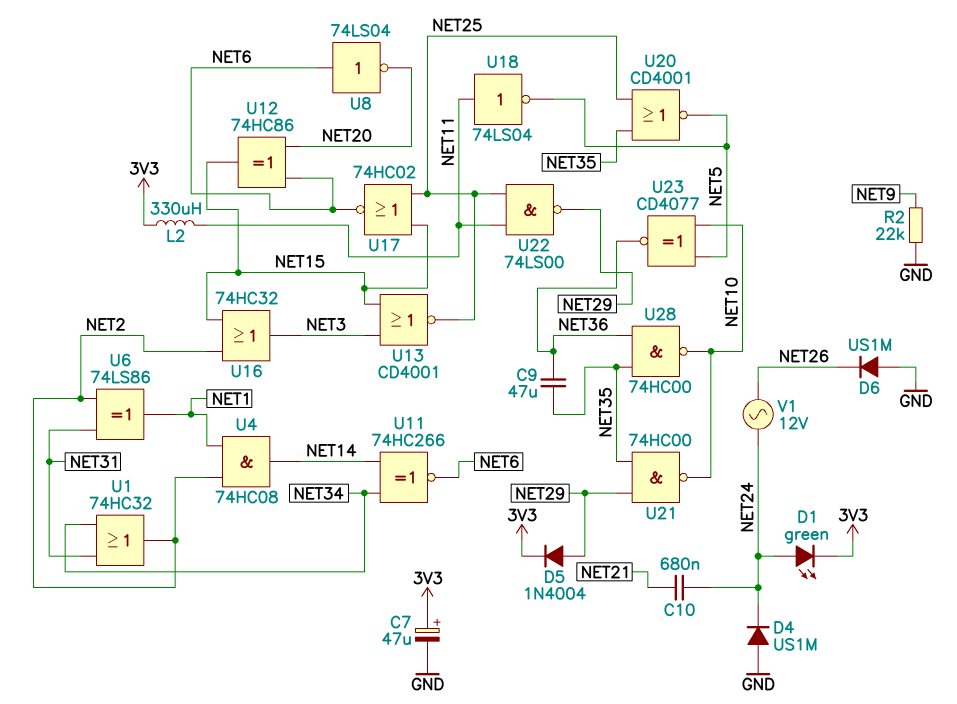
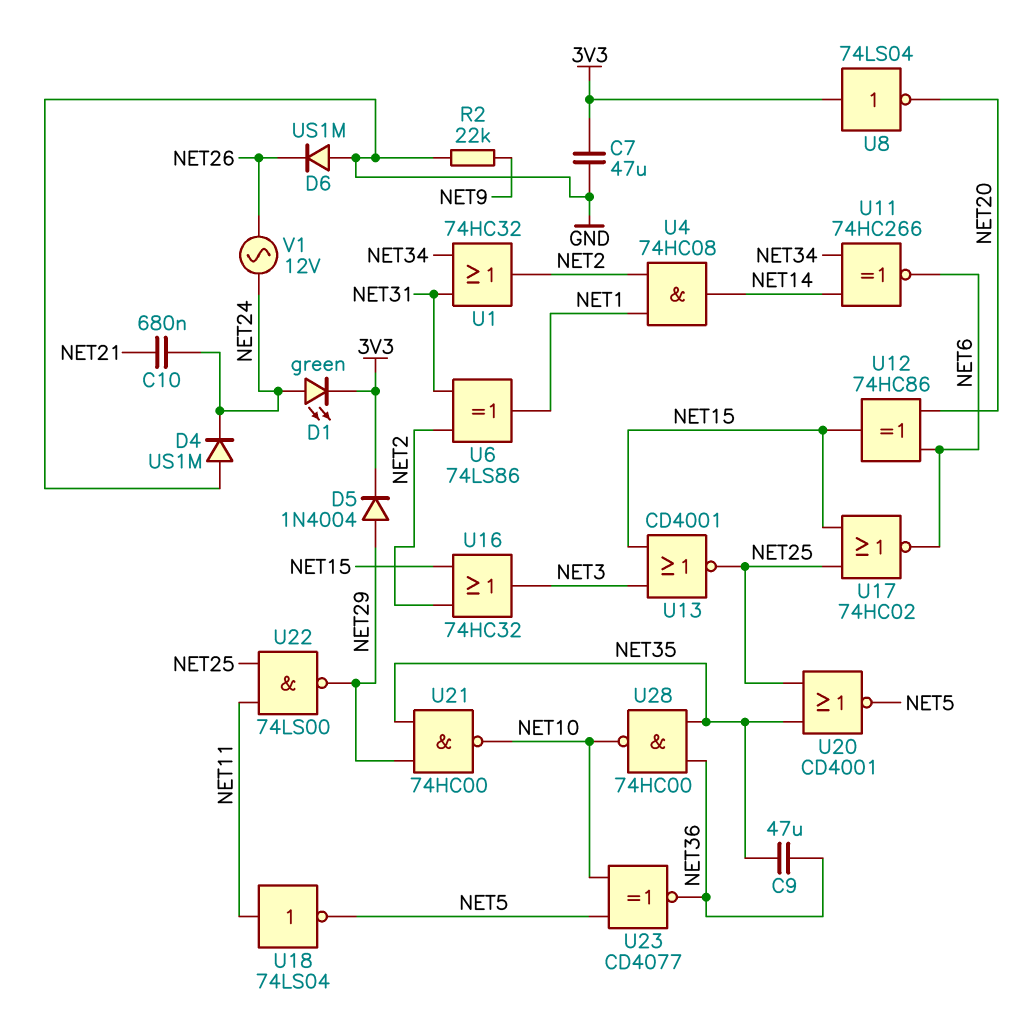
C7: 47uF (plus 3V3, minus GND) -> 47uF (3V3, GND)
L2: 330uH (3V3, NET11) -> none
U8: NOT 74LS04 (in NET6, out NET20) -> NOT 74LS04 (in 3V3, out NET20)

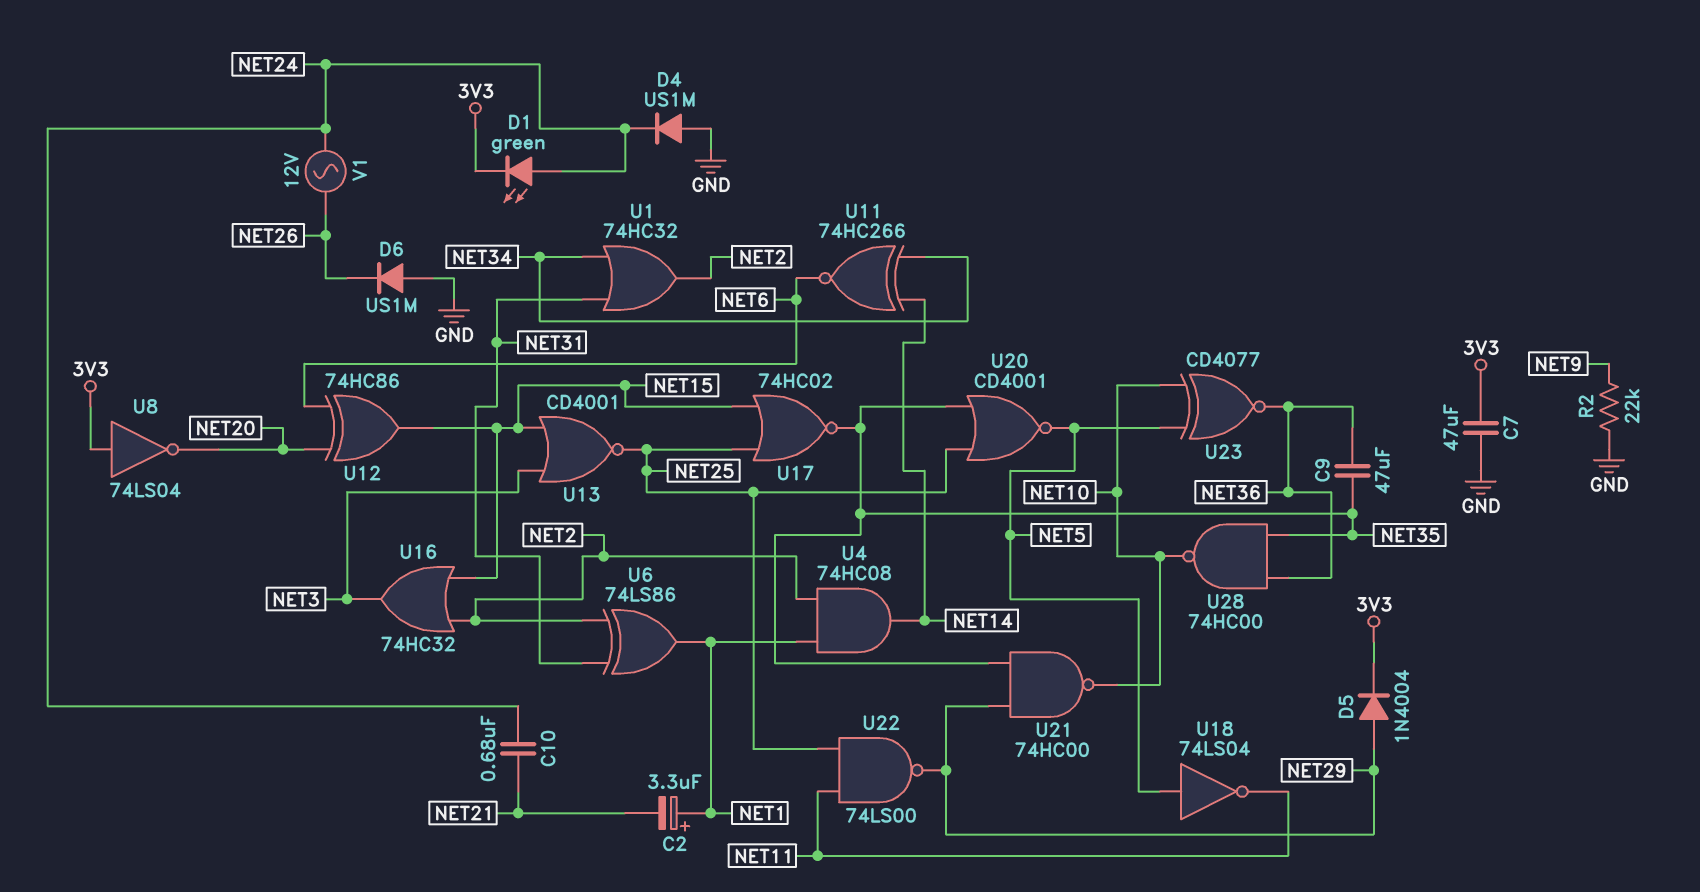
C2: none -> 3.3uF (plus NET1, minus NET21)
U17: NOR 74HC02 (in NET15, in NET25, out NET6) -> NOR 74HC02 (in NET15, in NET25, out NET35)
U18: NOT 74LS04 (in NET11, out NET5) -> NOT 74LS04 (in NET5, out NET11)

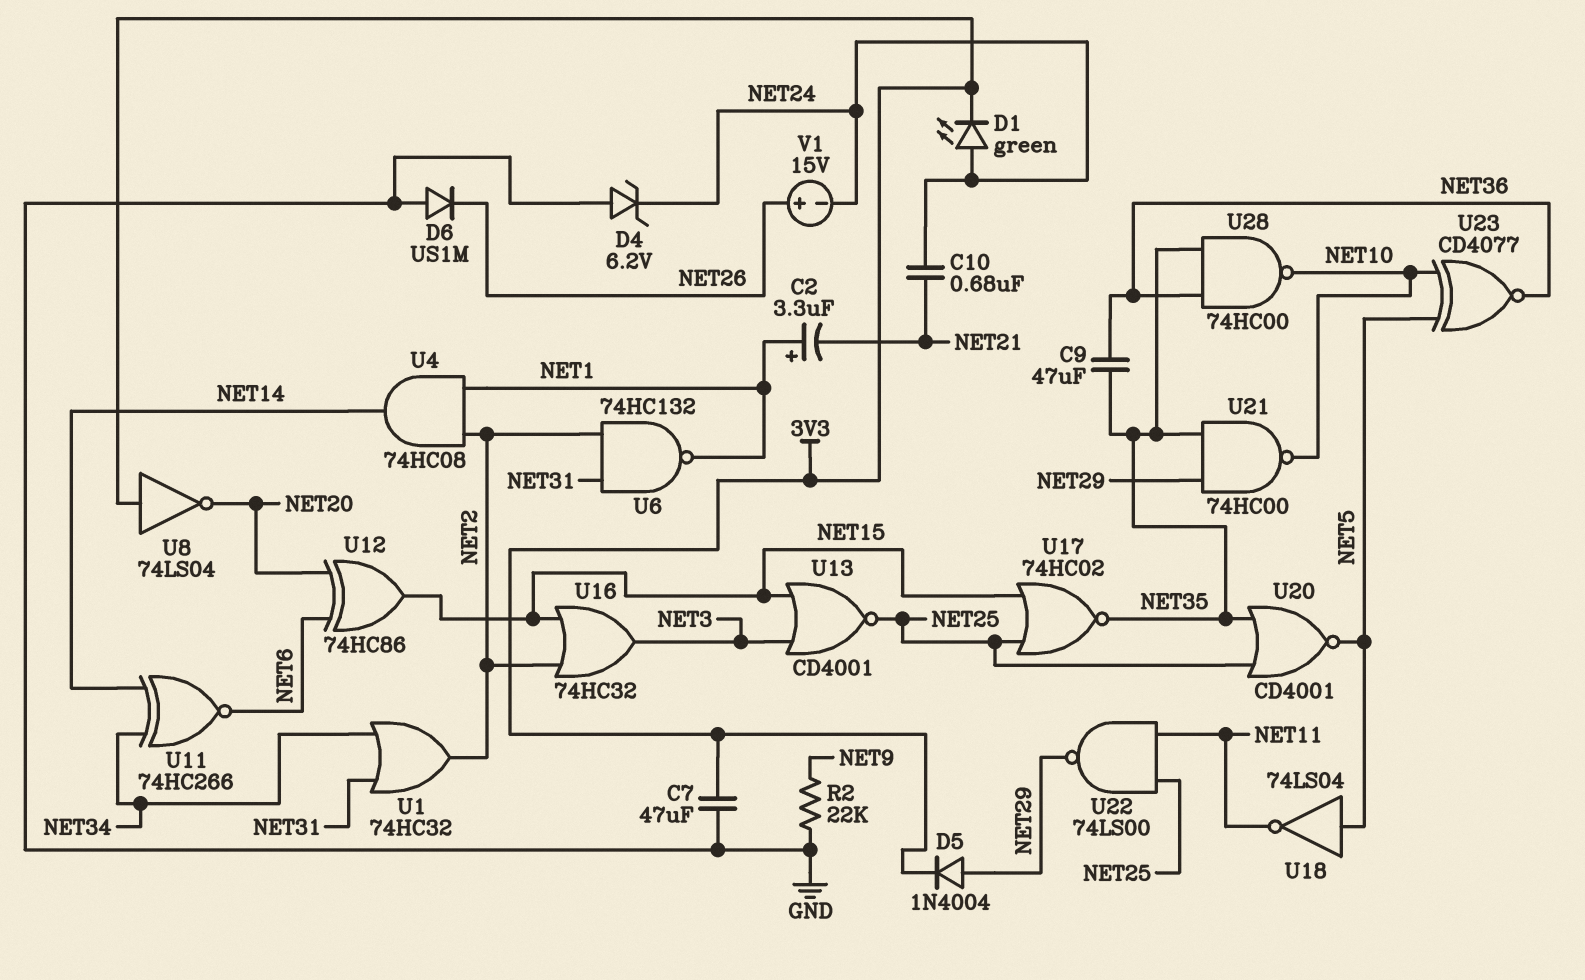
D4: diode US1M (A GND, K NET24) -> zener 6.2V (A GND, K NET24)
U6: XOR 74LS86 (in NET2, in NET31, out NET1) -> NAND 74HC132 (in NET2, in NET31, out NET1)
V1: AC 12V (NET24, NET26) -> 15V (plus NET26, minus NET24)

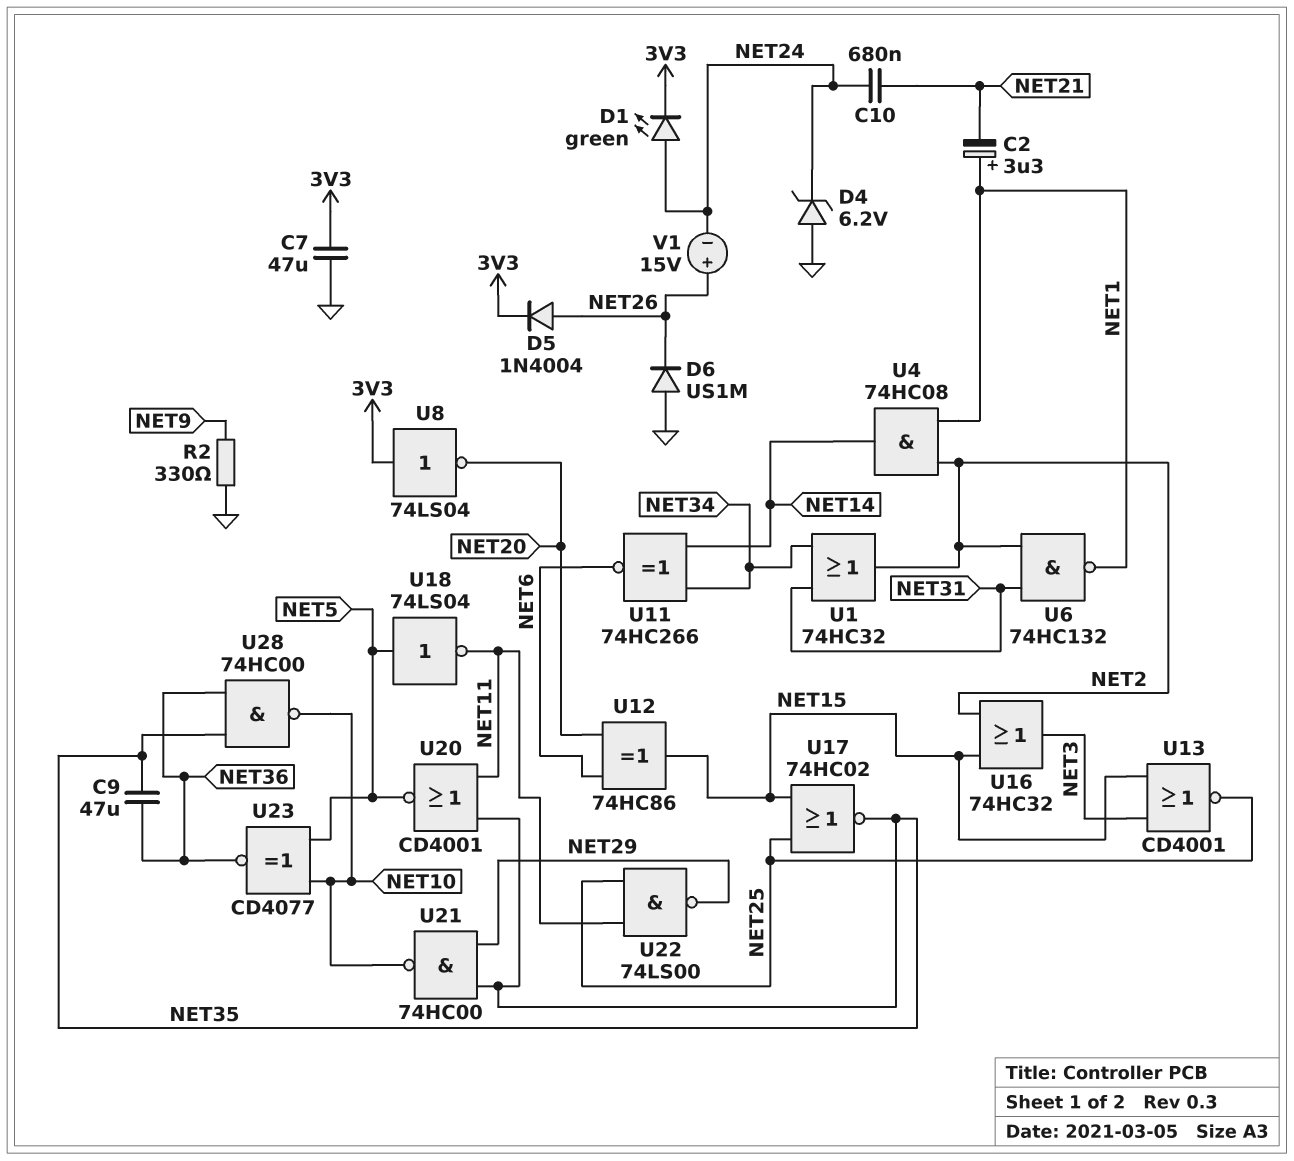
D5: diode 1N4004 (A NET29, K 3V3) -> diode 1N4004 (A NET26, K 3V3)
R2: 22k (GND, NET9) -> 330 (GND, NET9)
U20: NOR CD4001 (in NET25, in NET35, out NET5) -> NOR CD4001 (in NET11, in NET35, out NET5)

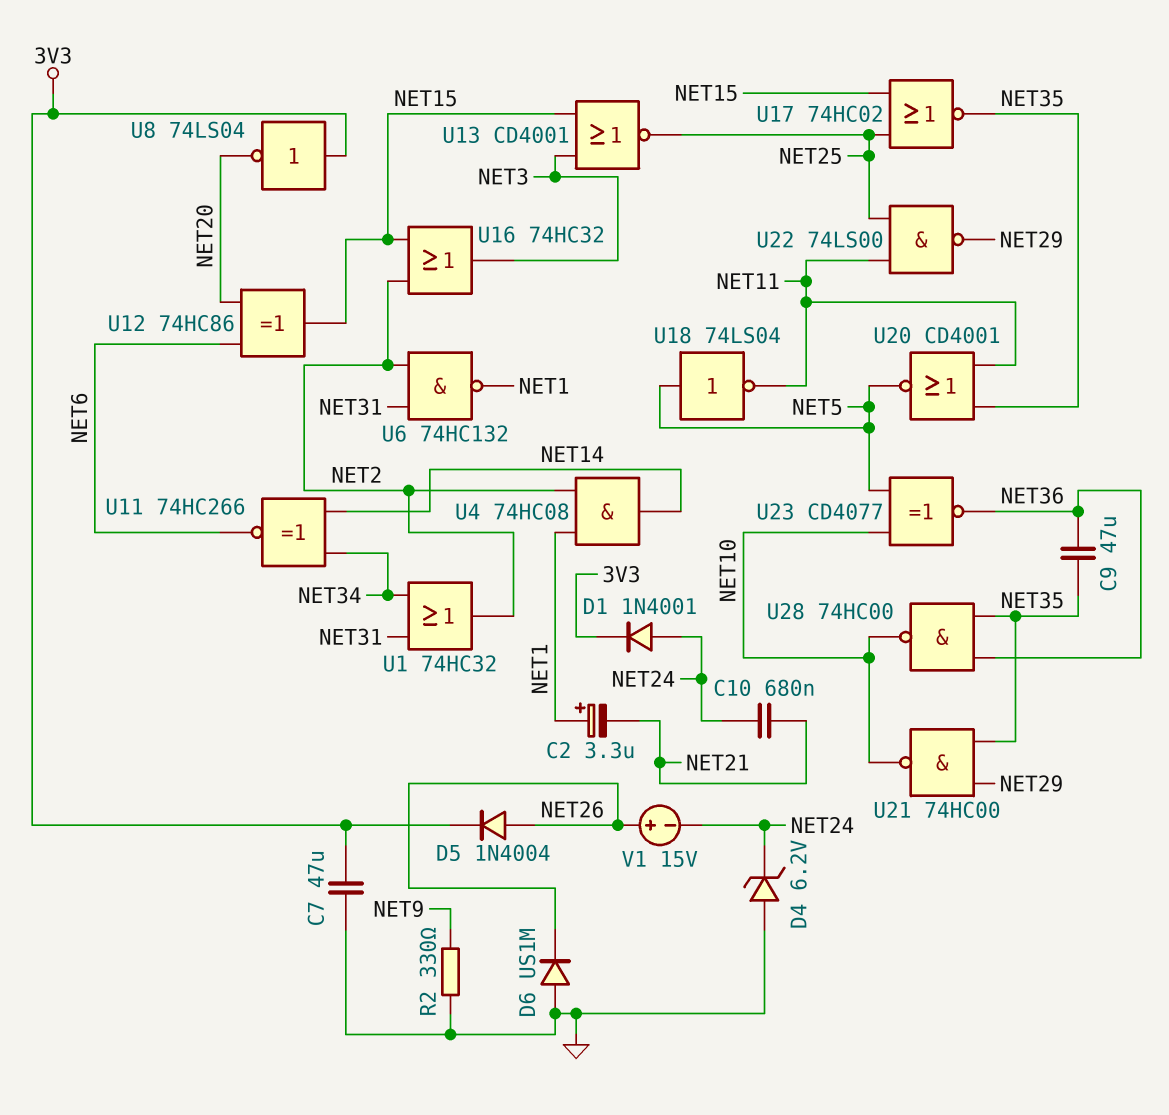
D1: LED green (A NET24, K 3V3) -> diode 1N4001 (A NET24, K 3V3)

